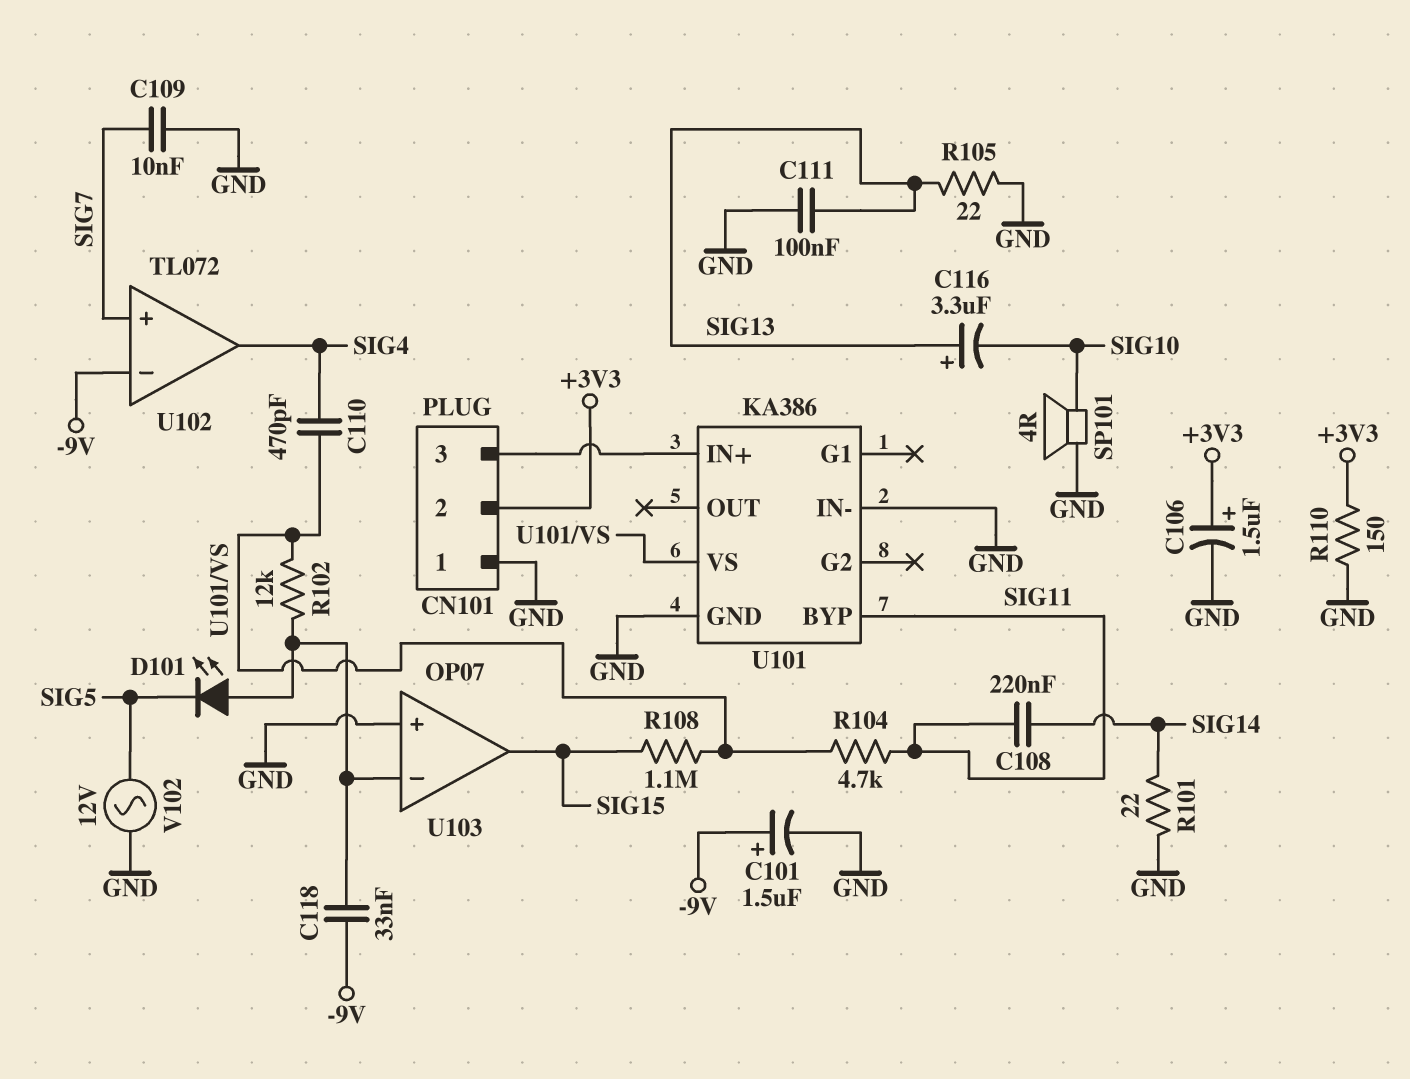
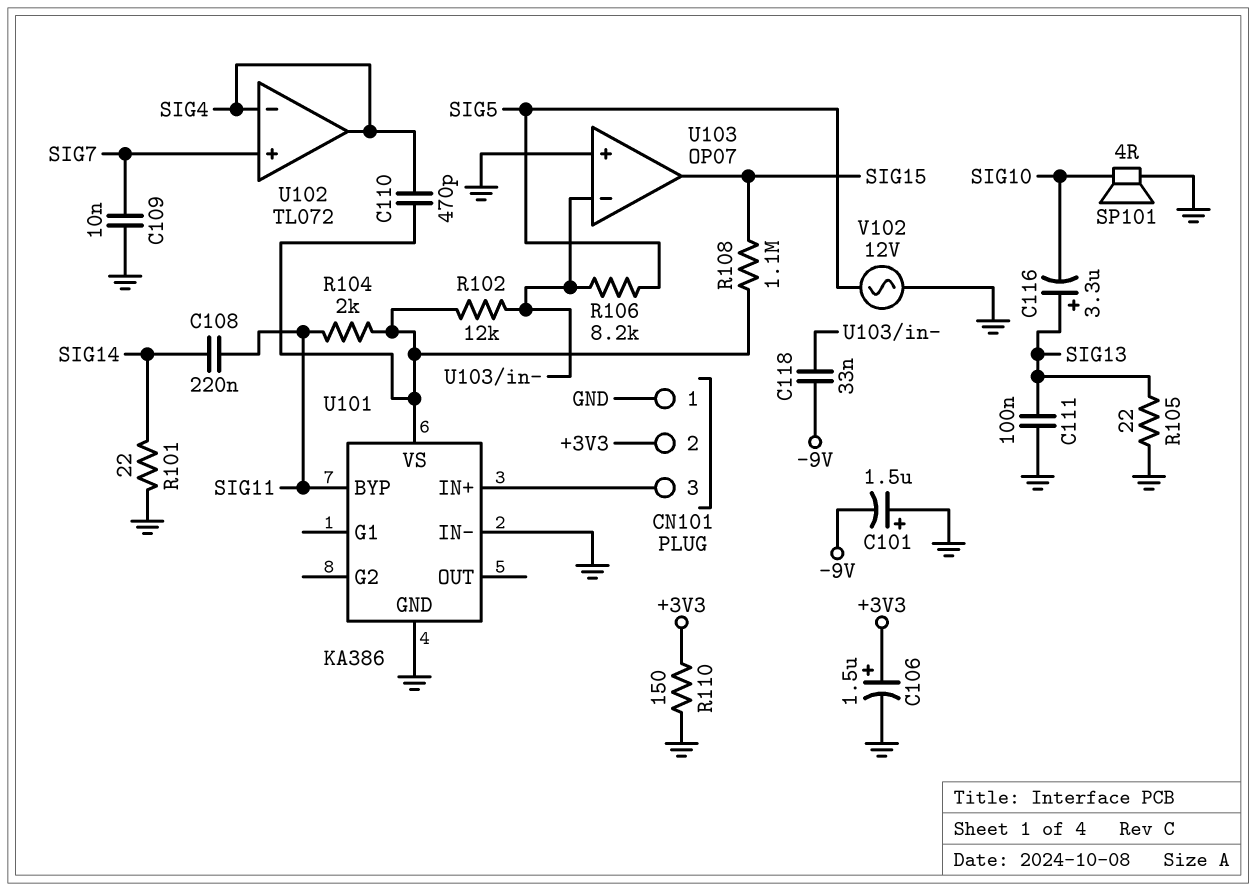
C101: 1.5uF (plus -9V, minus GND) -> 1.5uF (plus GND, minus -9V)
D101: LED (A U103/in-, K SIG5) -> none
R104: 4.7k (SIG11, U101/VS) -> 2k (SIG11, U101/VS)
R106: none -> 8.2k (SIG5, U103/in-)
U102 pin in-: -9V -> SIG4

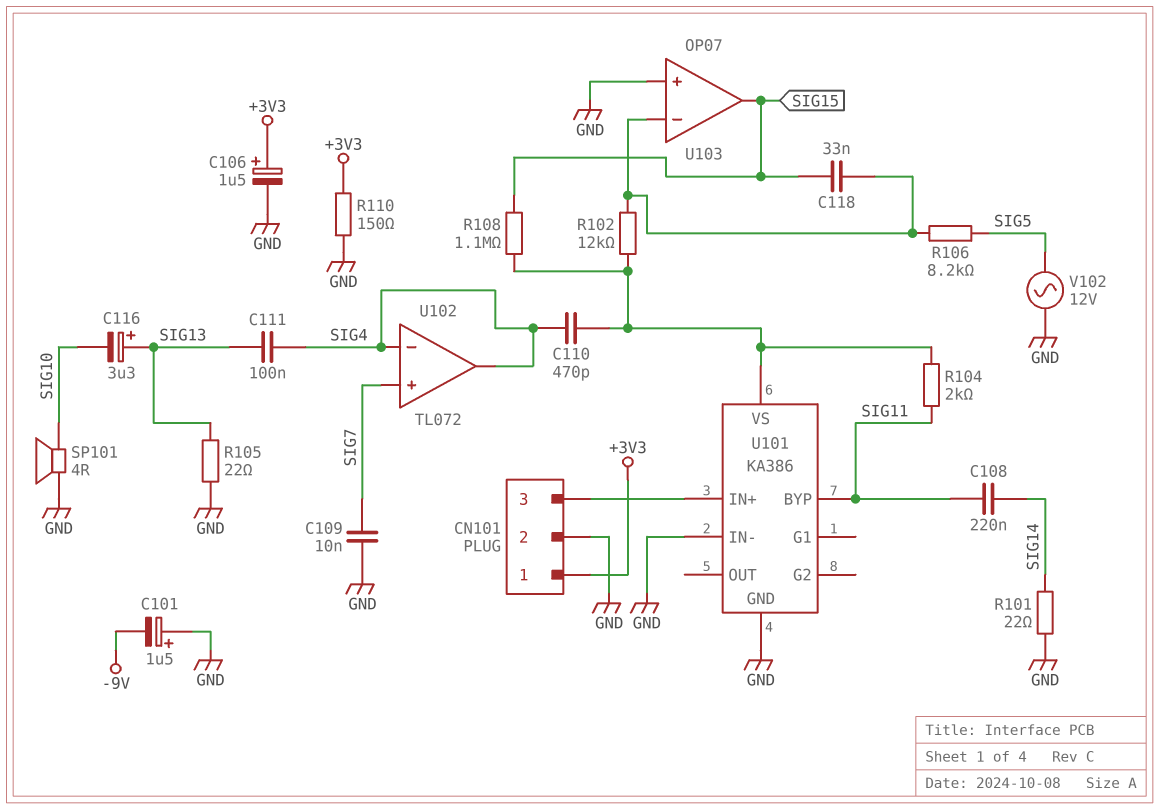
C111: 100nF (GND, SIG13) -> 100nF (SIG4, SIG13)
C118: 33nF (-9V, U103/in-) -> 33nF (SIG15, U103/in-)
CN101 pin 1: GND -> +3V3
CN101 pin 2: +3V3 -> GND

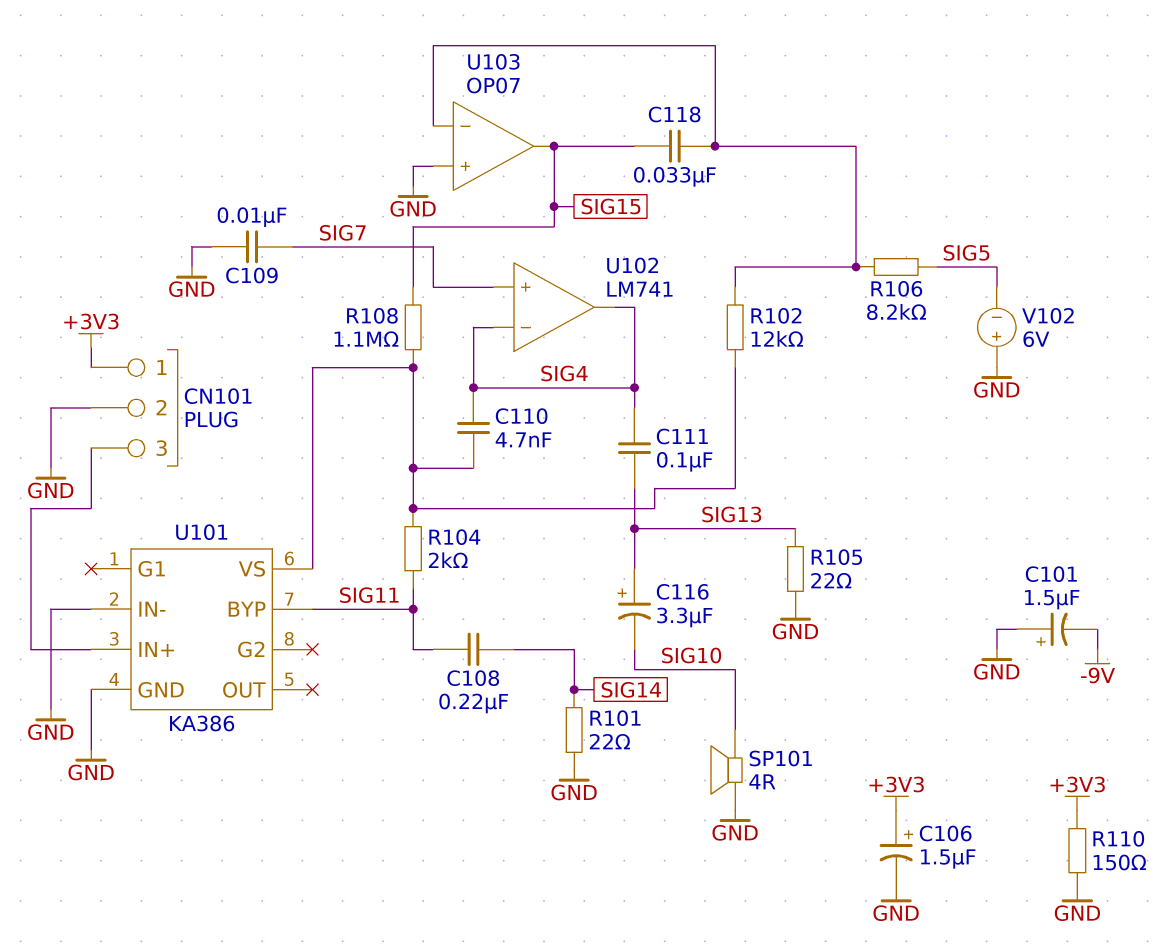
C110: 470pF (SIG4, U101/VS) -> 4.7nF (SIG4, U101/VS)
U102: TL072 -> LM741
V102: AC 12V (GND, SIG5) -> 6V (plus GND, minus SIG5)

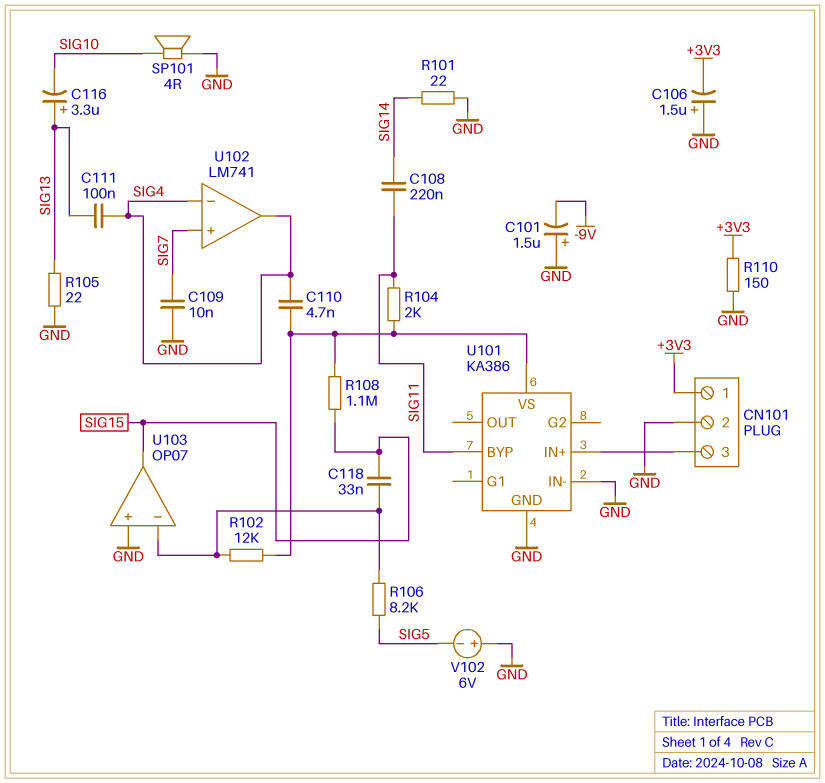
C106: 1.5uF (plus +3V3, minus GND) -> 1.5uF (plus GND, minus +3V3)

